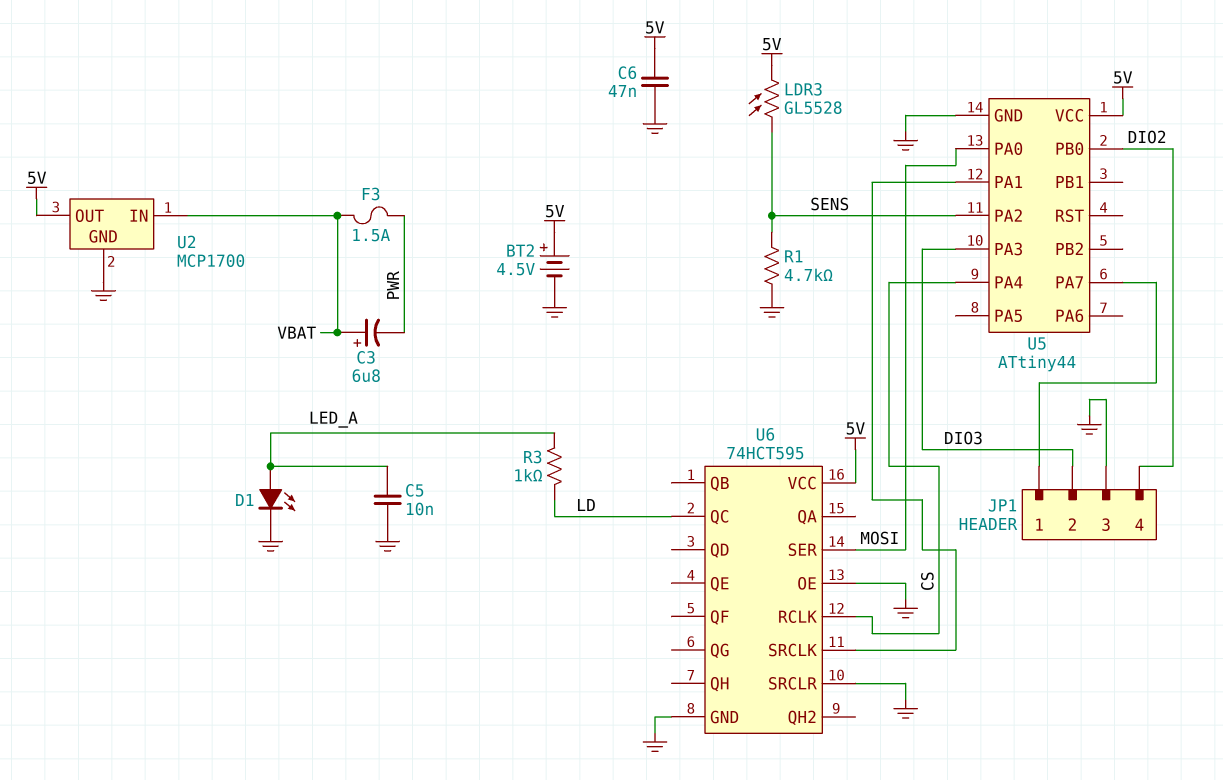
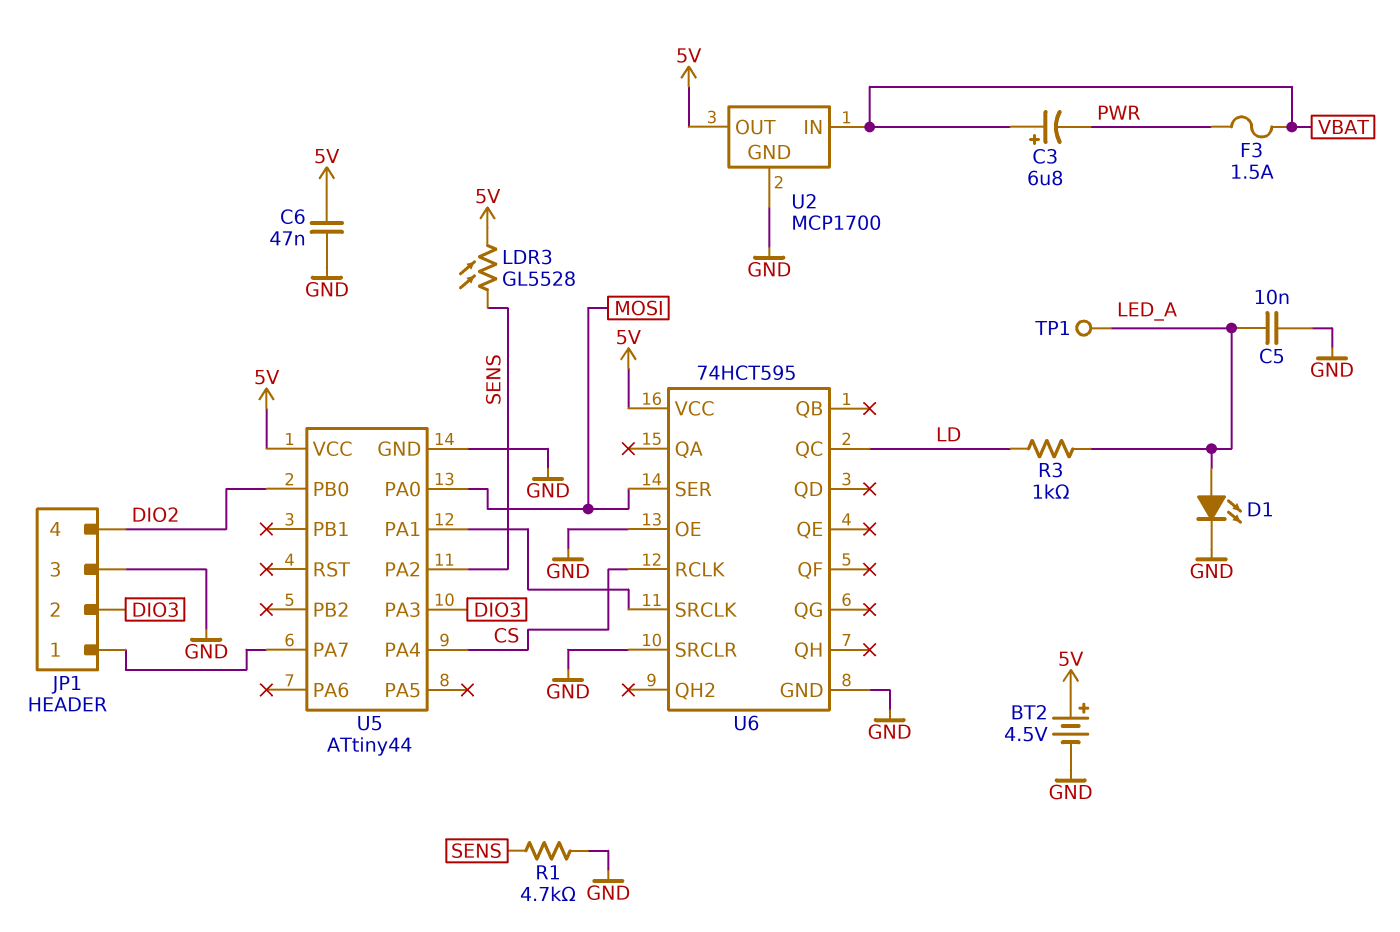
TP1: none -> test point (LED_A)

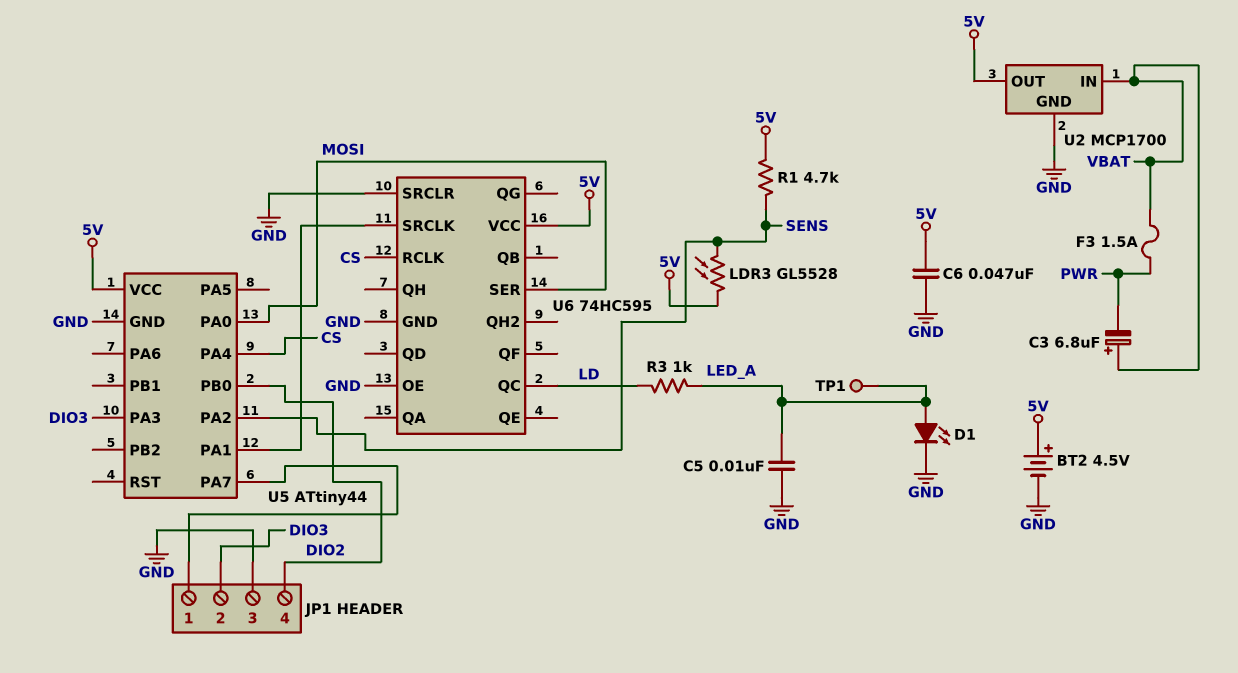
R1: 4.7k (GND, SENS) -> 4.7k (5V, SENS)
U6: 74HCT595 -> 74HC595

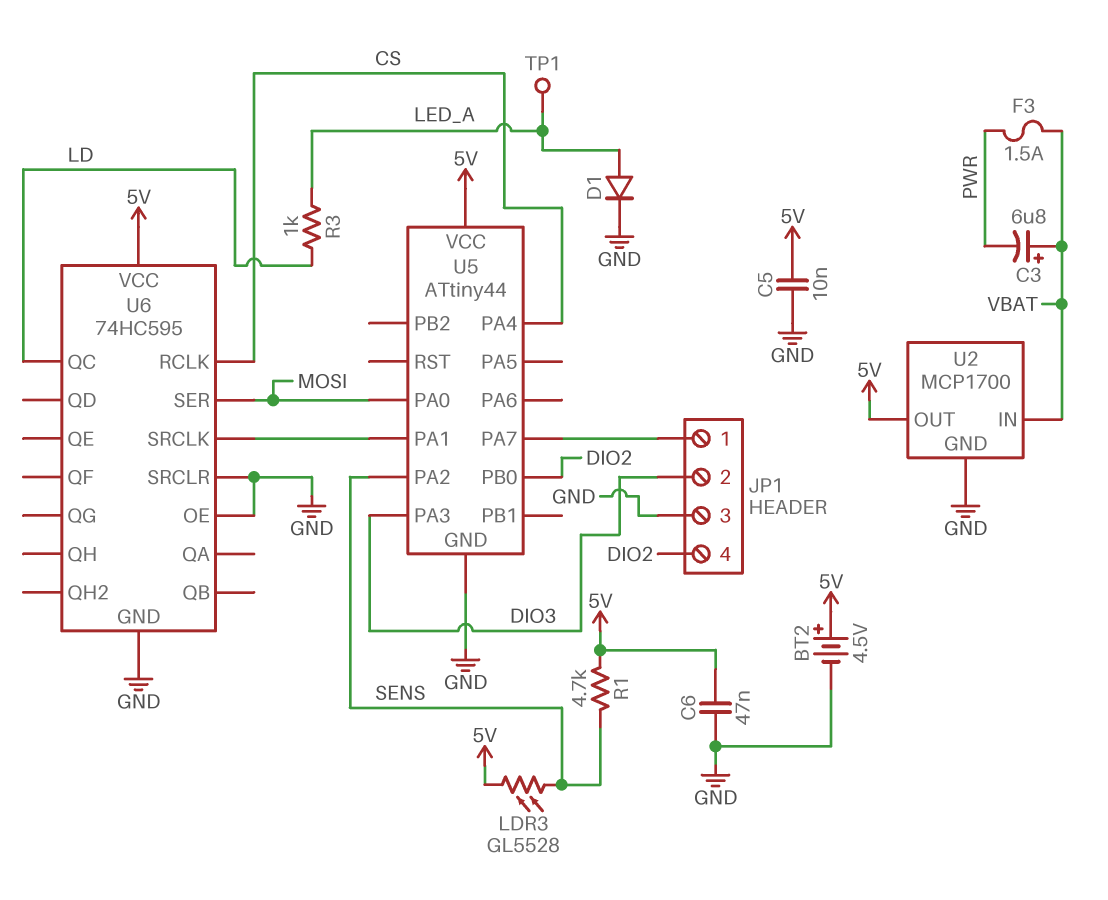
C5: 10nF (GND, LED_A) -> 10nF (5V, GND)
D1: LED (A LED_A, K GND) -> diode (A LED_A, K GND)

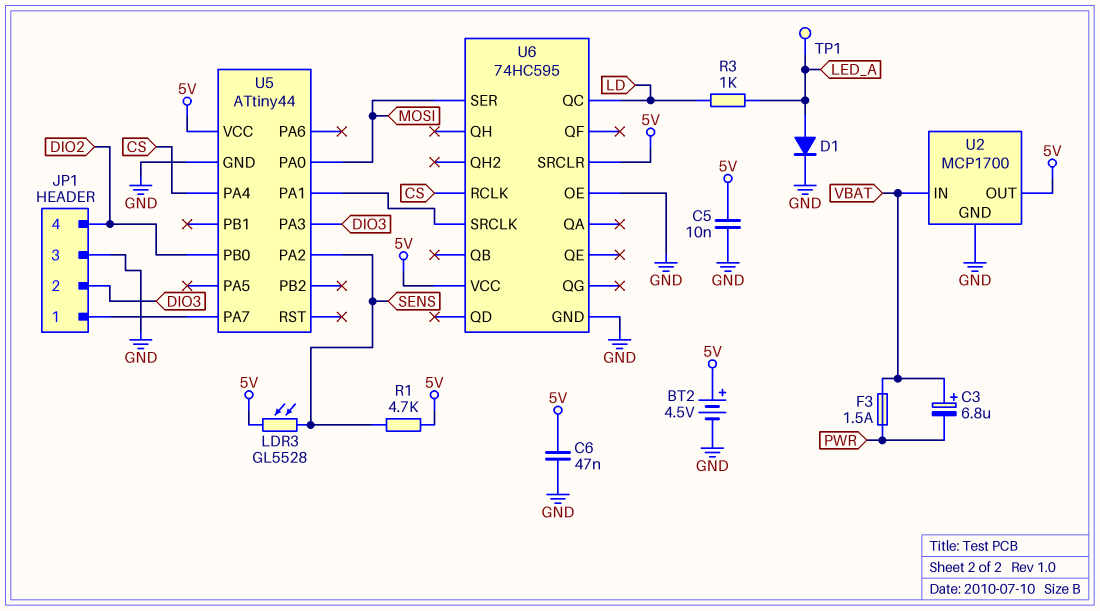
U6 pin SRCLR: GND -> 5V

